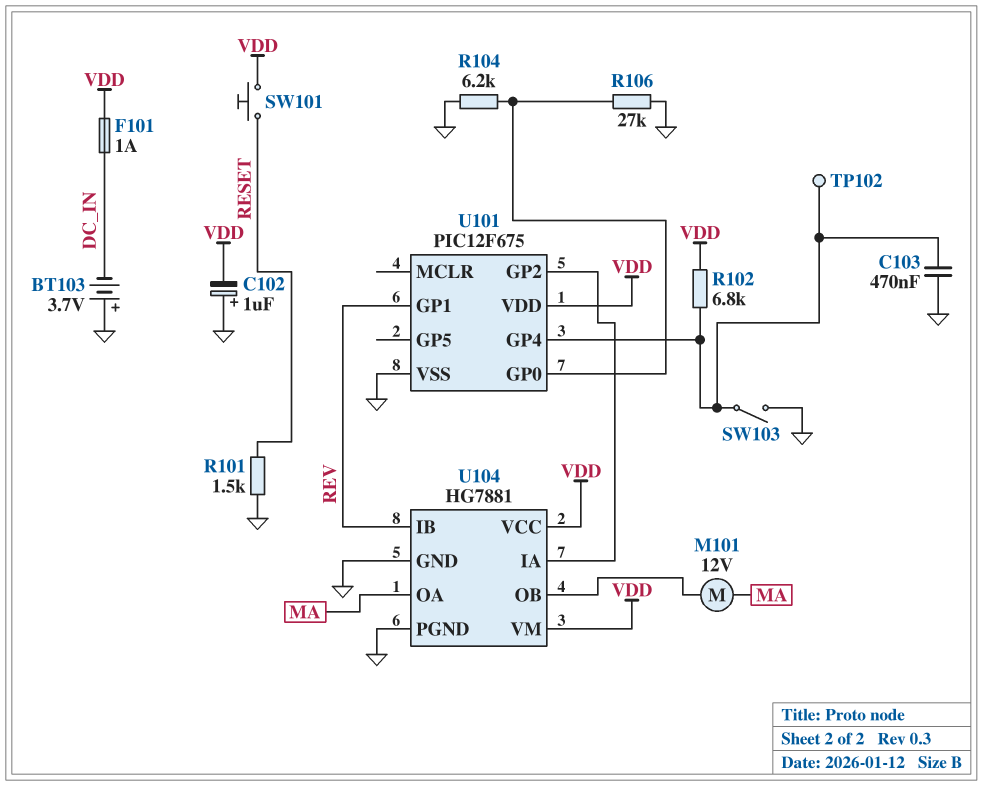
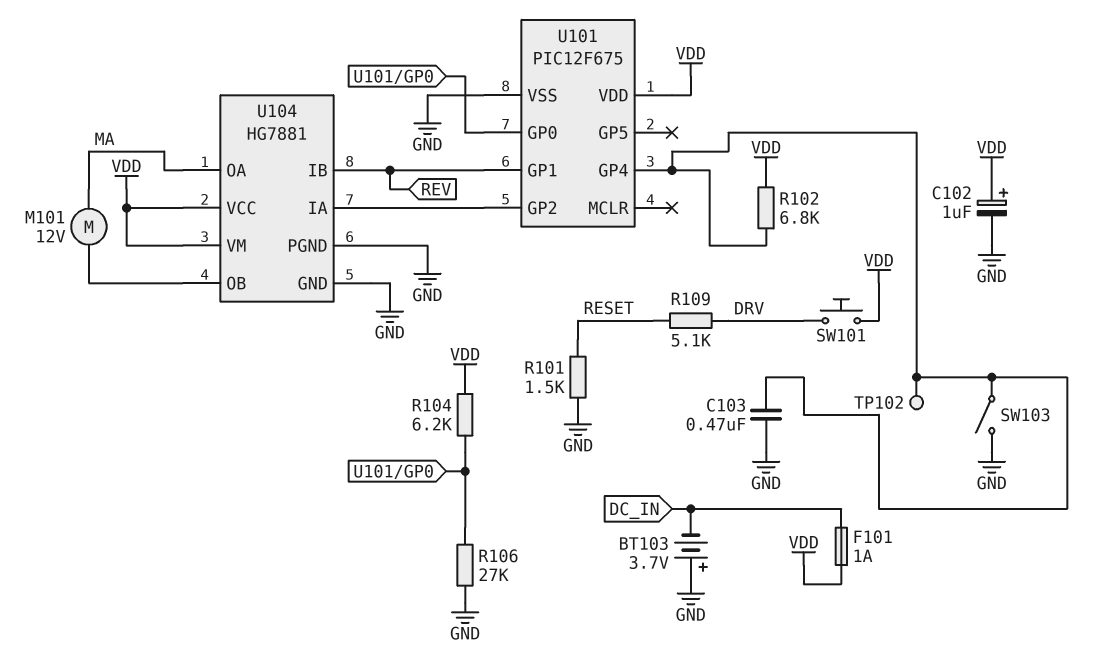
C102: 1uF (plus GND, minus VDD) -> 1uF (plus VDD, minus GND)
R104: 6.2k (GND, U101/GP0) -> 6.2k (U101/GP0, VDD)
R109: none -> 5.1k (DRV, RESET)
SW101: button (RESET, VDD) -> button (DRV, VDD)

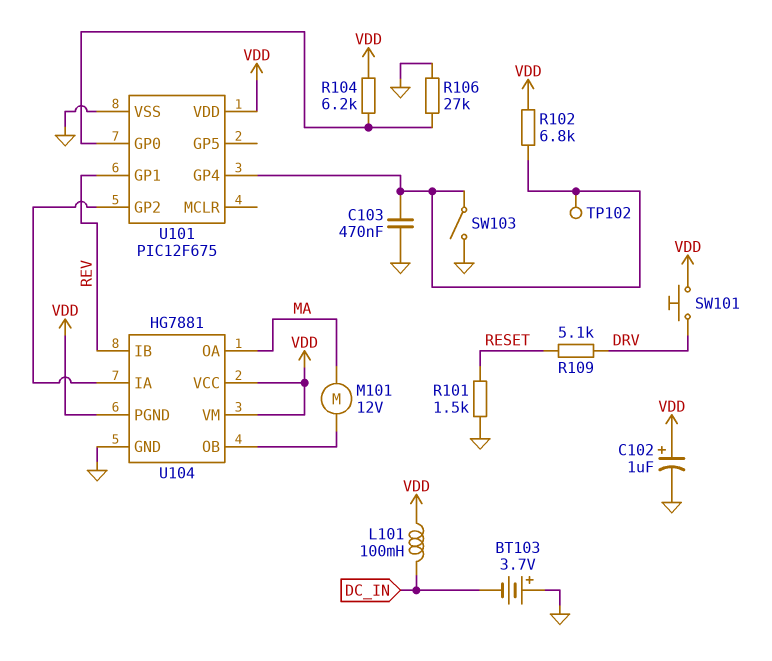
F101: 1A (DC_IN, VDD) -> none
L101: none -> 100mH (DC_IN, VDD)
U104 pin PGND: GND -> VDD

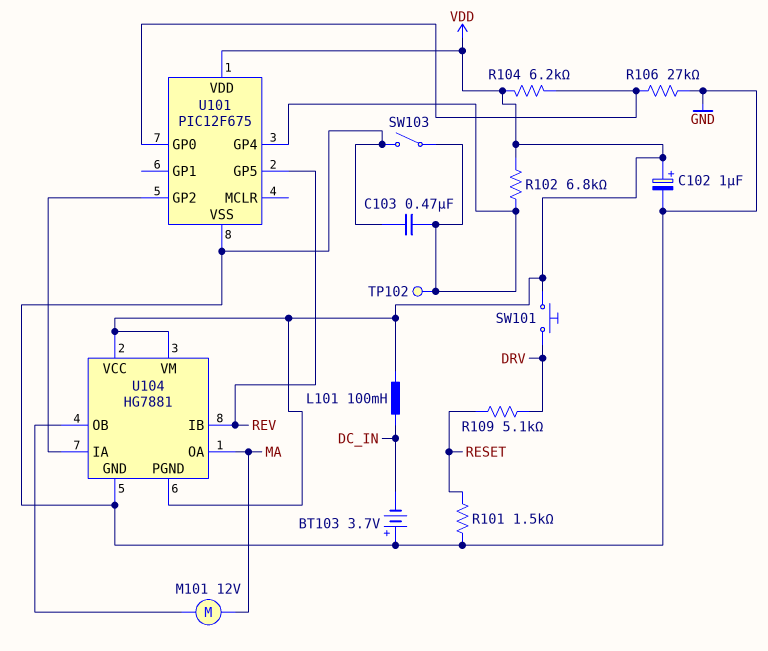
U101 pin GP1: REV -> none
U101 pin GP5: none -> REV

